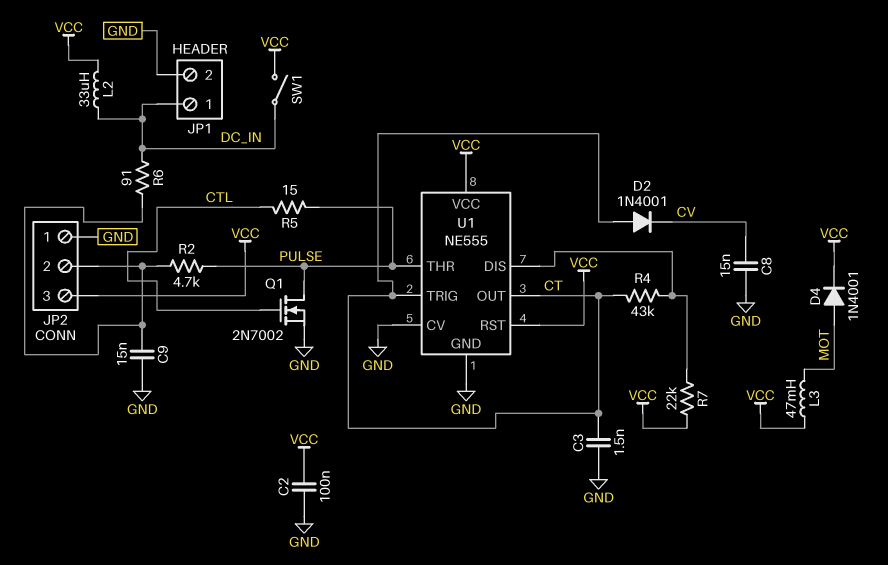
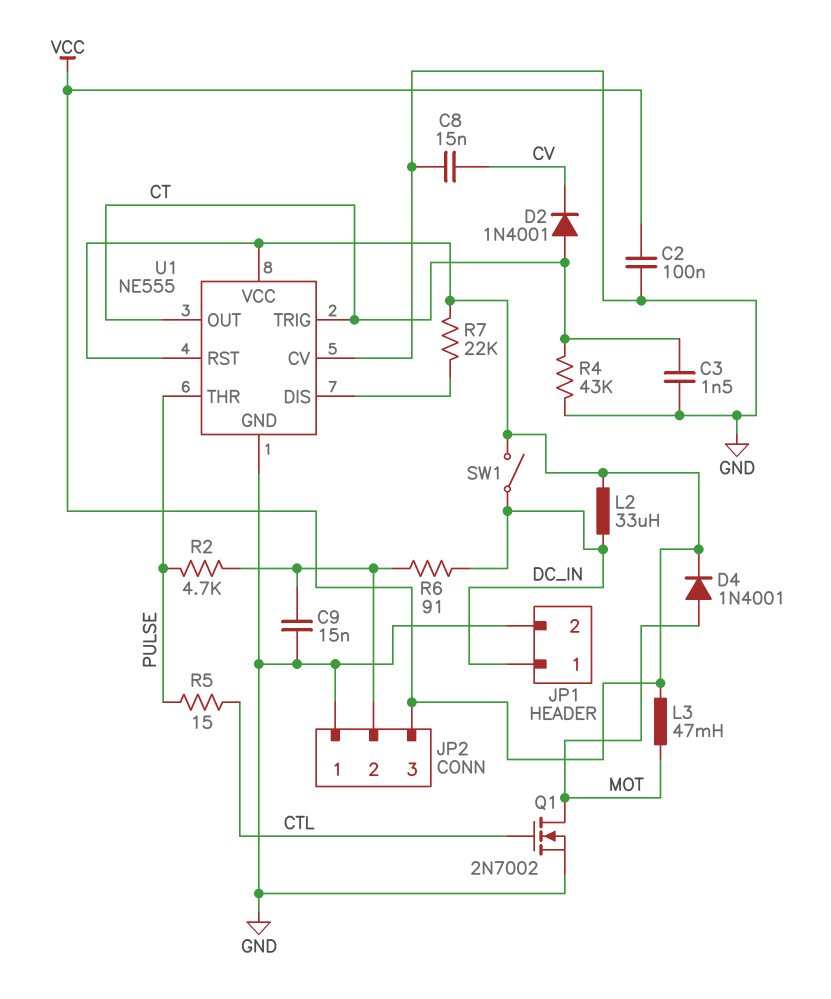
Q1: NMOS 2N7002 (G CTL, D PULSE, S GND) -> NMOS 2N7002 (G CTL, D MOT, S GND)
R4: 43k (CT, U1/DIS) -> 43k (CT, GND)

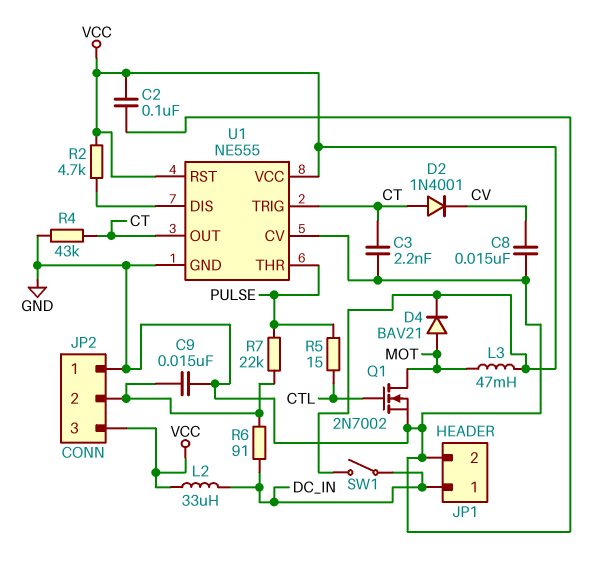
C3: 1.5nF (CT, GND) -> 2.2nF (CT, GND)
D4: diode 1N4001 (A MOT, K VCC) -> diode BAV21 (A MOT, K VCC)
R2: 4.7k (JP2/2, PULSE) -> 4.7k (U1/DIS, VCC)
R7: 22k (U1/DIS, VCC) -> 22k (JP2/2, PULSE)

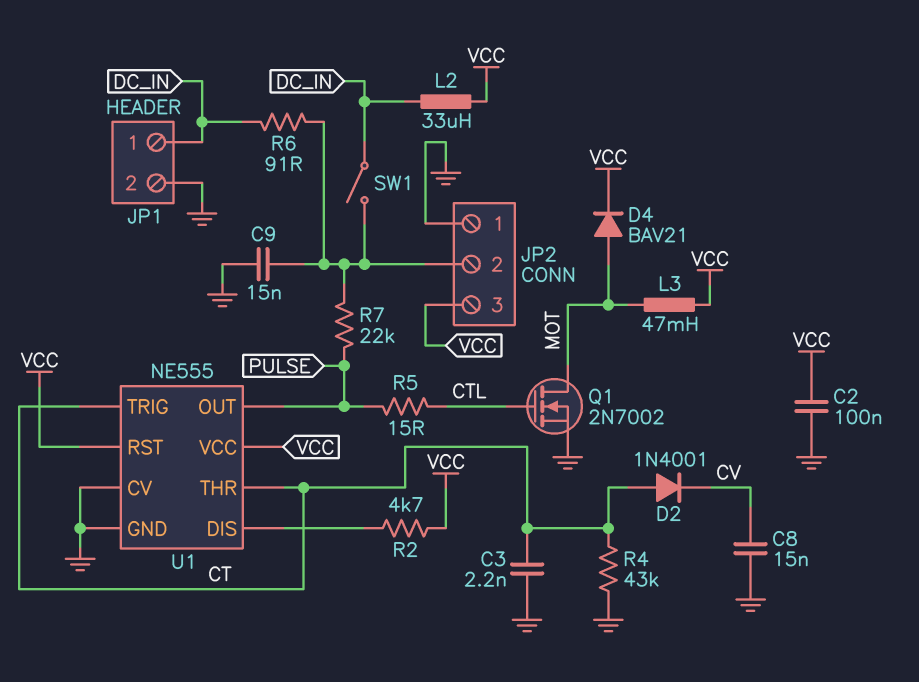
SW1: switch (DC_IN, VCC) -> switch (DC_IN, JP2/2)
U1 pin OUT: CT -> PULSE
U1 pin THR: PULSE -> CT

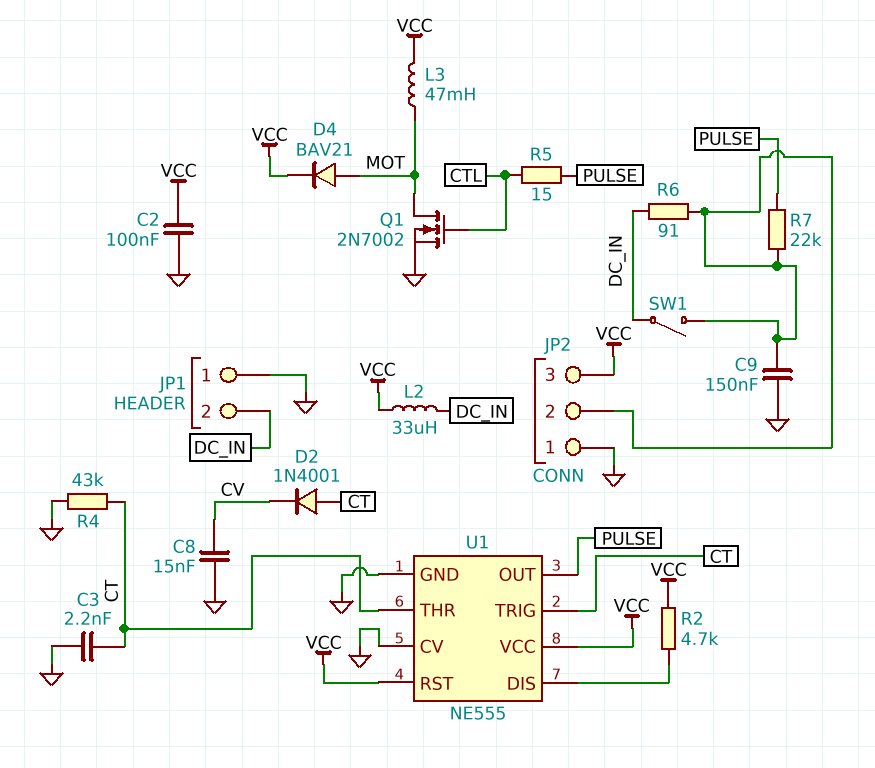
C9: 15nF (GND, JP2/2) -> 150nF (GND, JP2/2)
JP1 pin 1: DC_IN -> GND
JP1 pin 2: GND -> DC_IN

